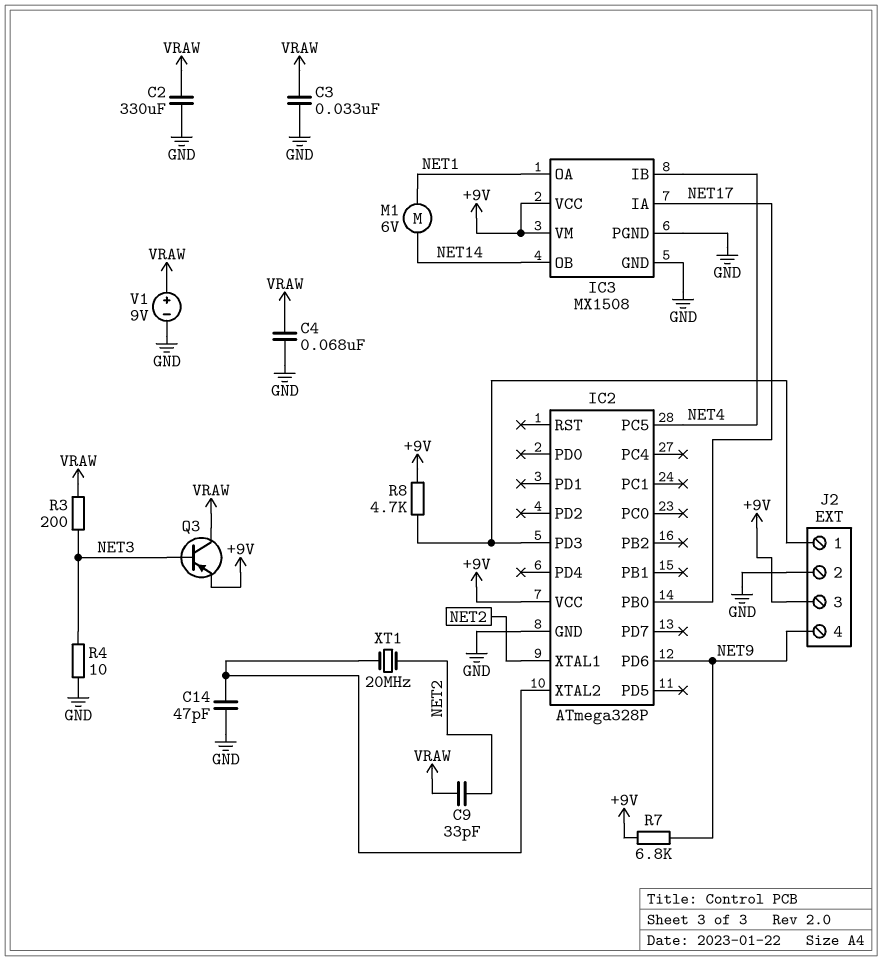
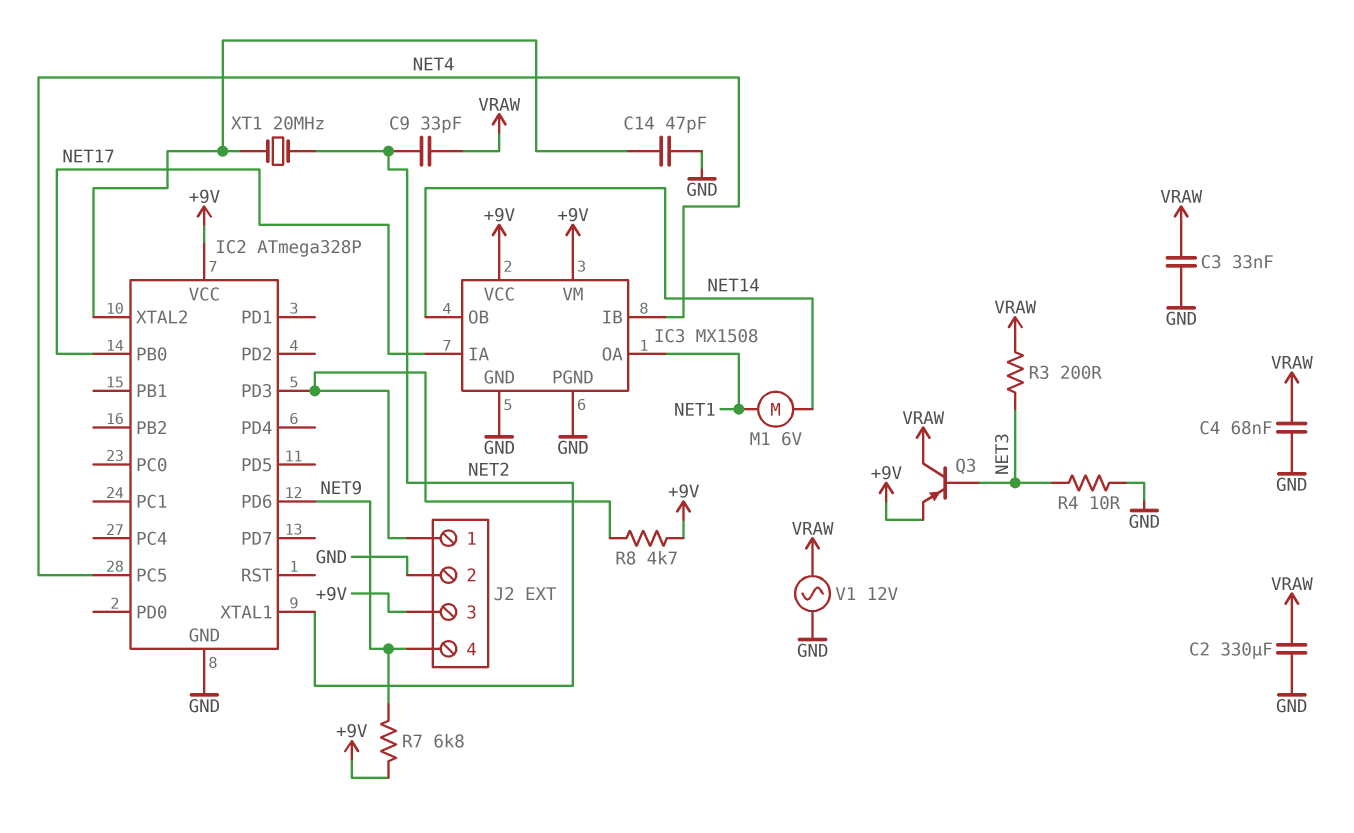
V1: 9V (plus VRAW, minus GND) -> AC 12V (GND, VRAW)

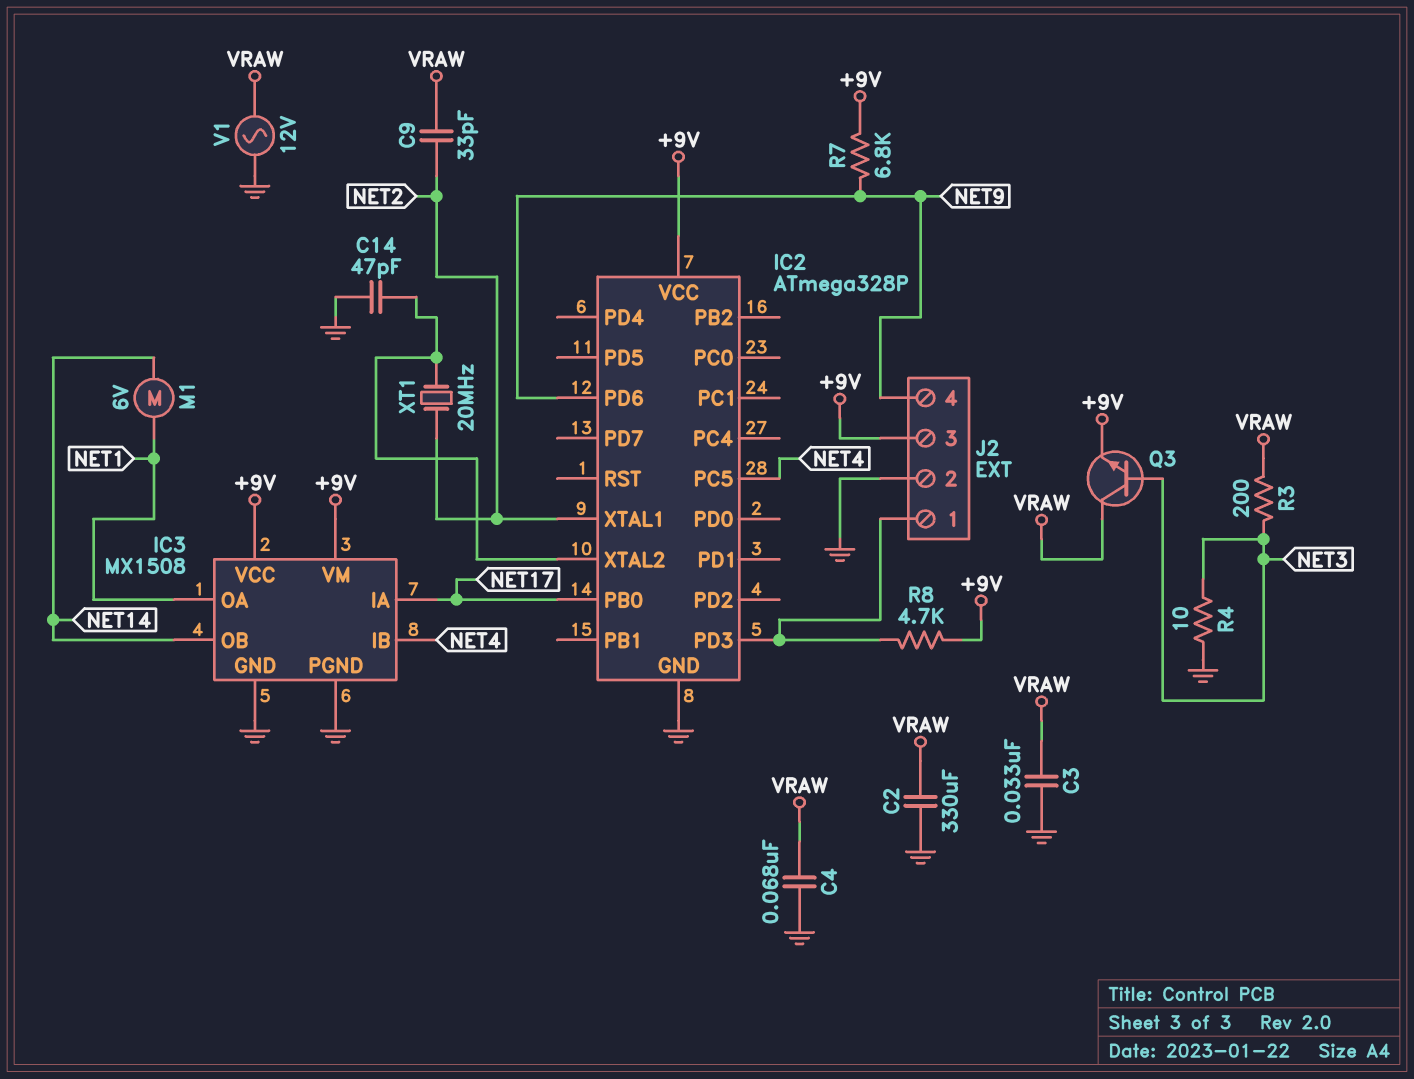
Q3: PNP (B NET3, C VRAW, E +9V) -> NPN (B NET3, C VRAW, E +9V)

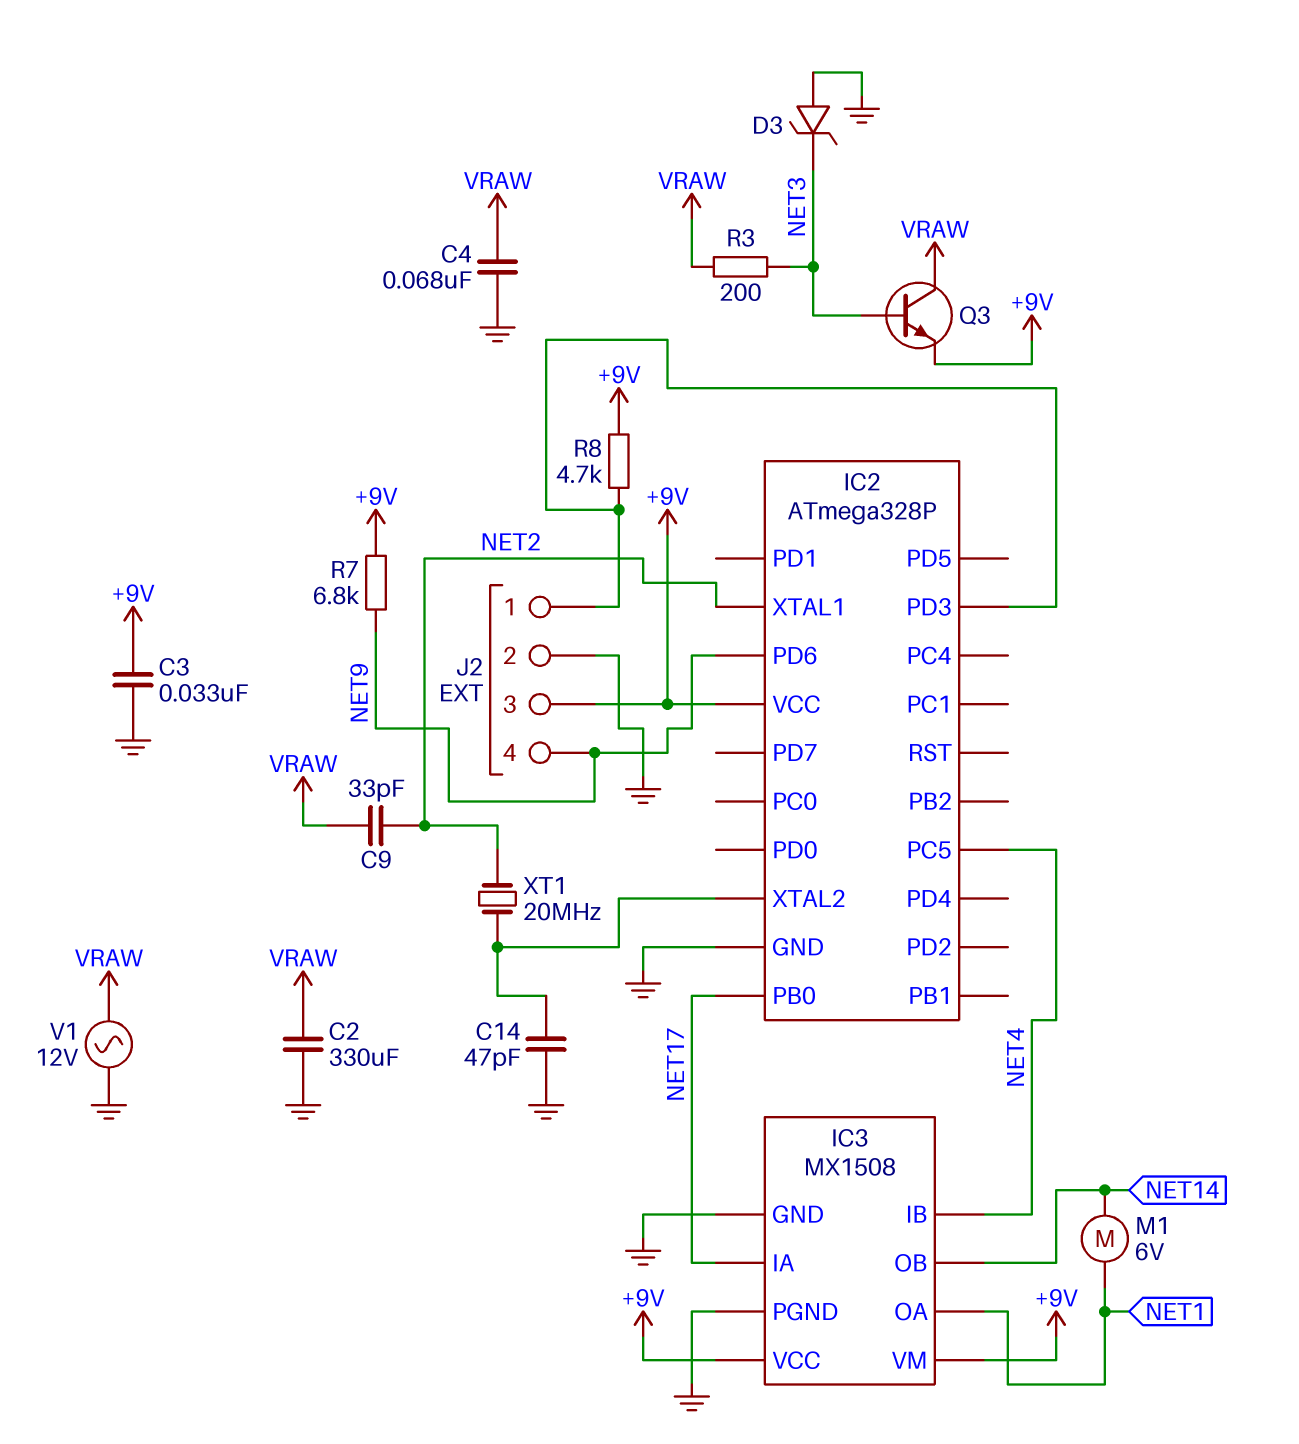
C3: 33nF (GND, VRAW) -> 33nF (+9V, GND)
D3: none -> zener (A GND, K NET3)
R4: 10 (GND, NET3) -> none

